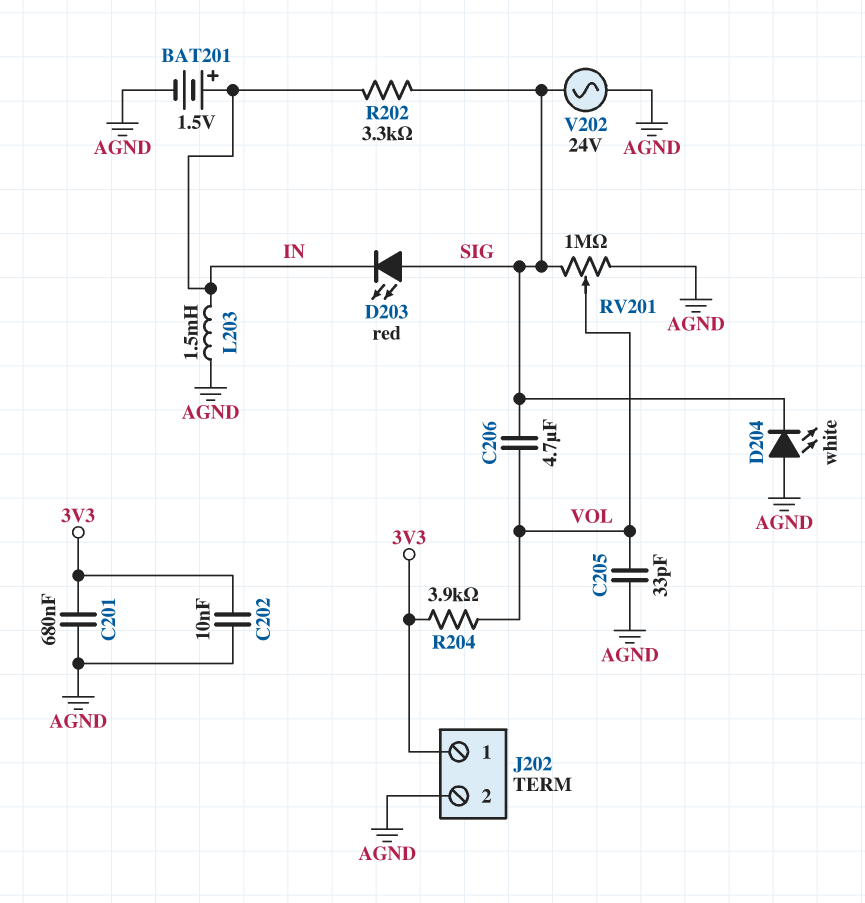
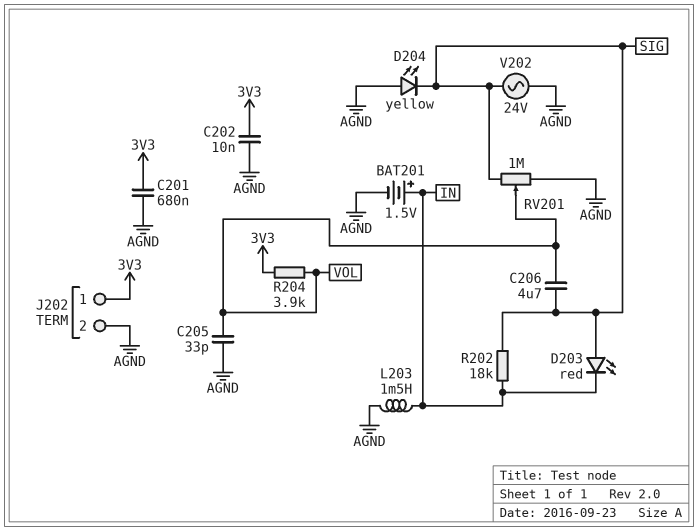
D204: LED white (A AGND, K SIG) -> LED yellow (A AGND, K SIG)
R202: 3.3k (IN, SIG) -> 18k (IN, SIG)

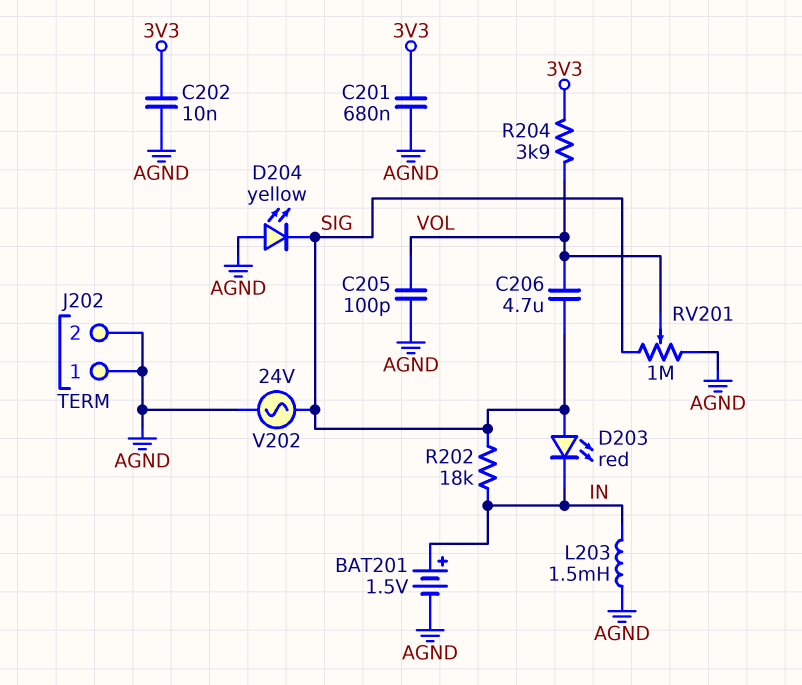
C205: 33pF (AGND, VOL) -> 100pF (AGND, VOL)
J202 pin 1: 3V3 -> AGND

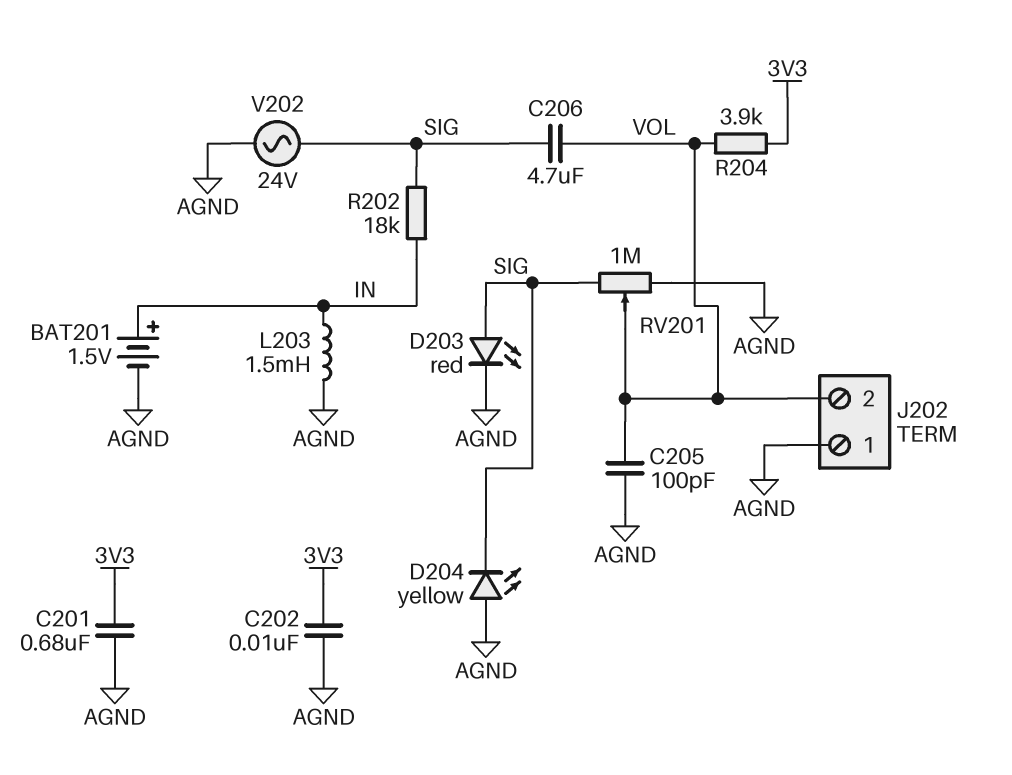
D203: LED red (A SIG, K IN) -> LED red (A SIG, K AGND)
J202 pin 2: AGND -> VOL

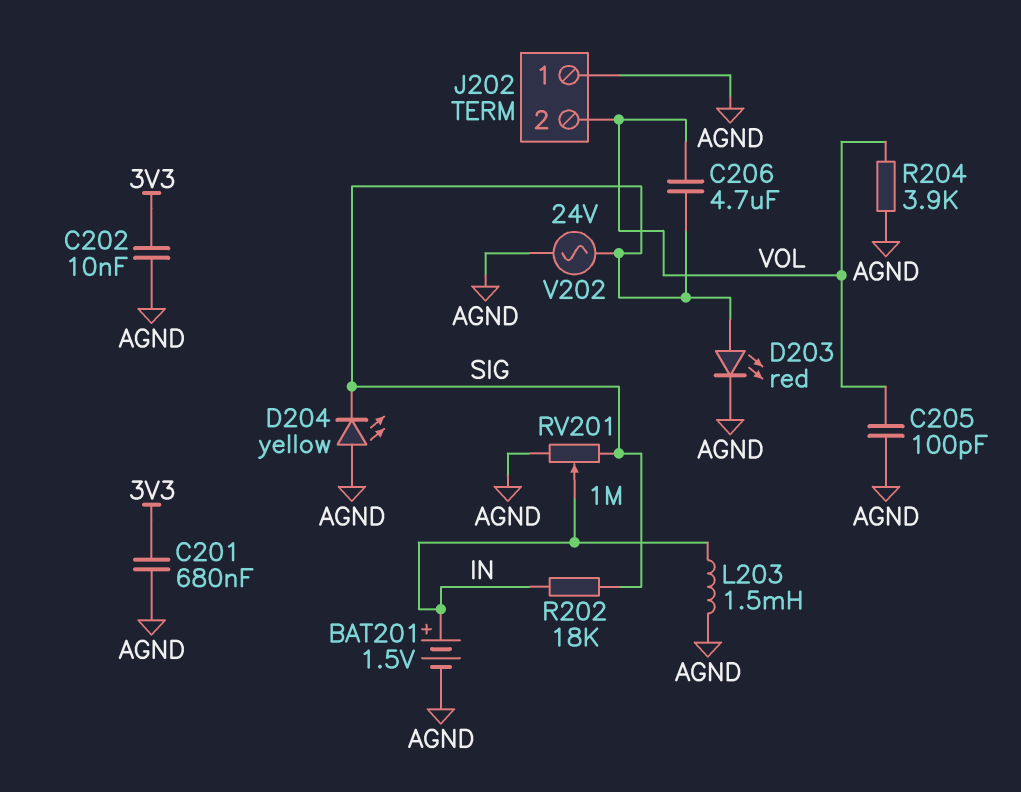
R204: 3.9k (3V3, VOL) -> 3.9k (AGND, VOL)
RV201: 1M (AGND, SIG, wiper VOL) -> 1M (AGND, SIG, wiper IN)

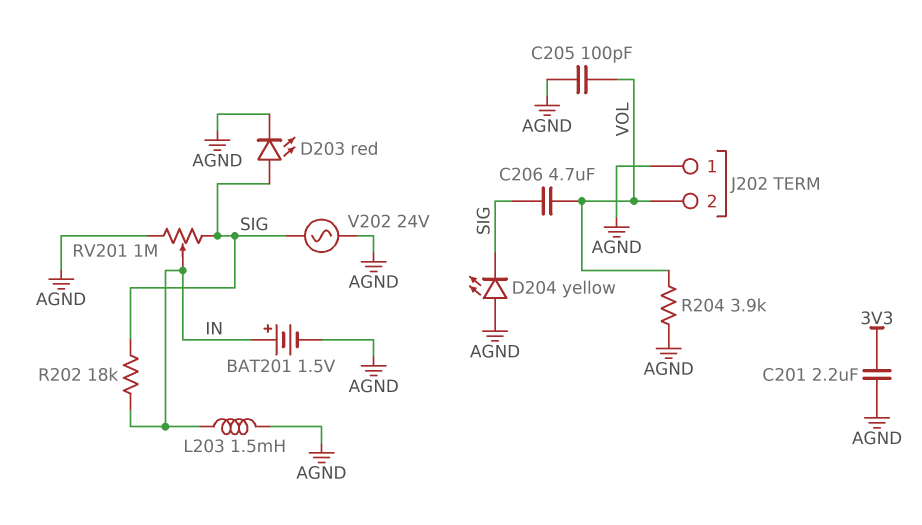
C201: 680nF (3V3, AGND) -> 2.2uF (3V3, AGND)
C202: 10nF (3V3, AGND) -> none

